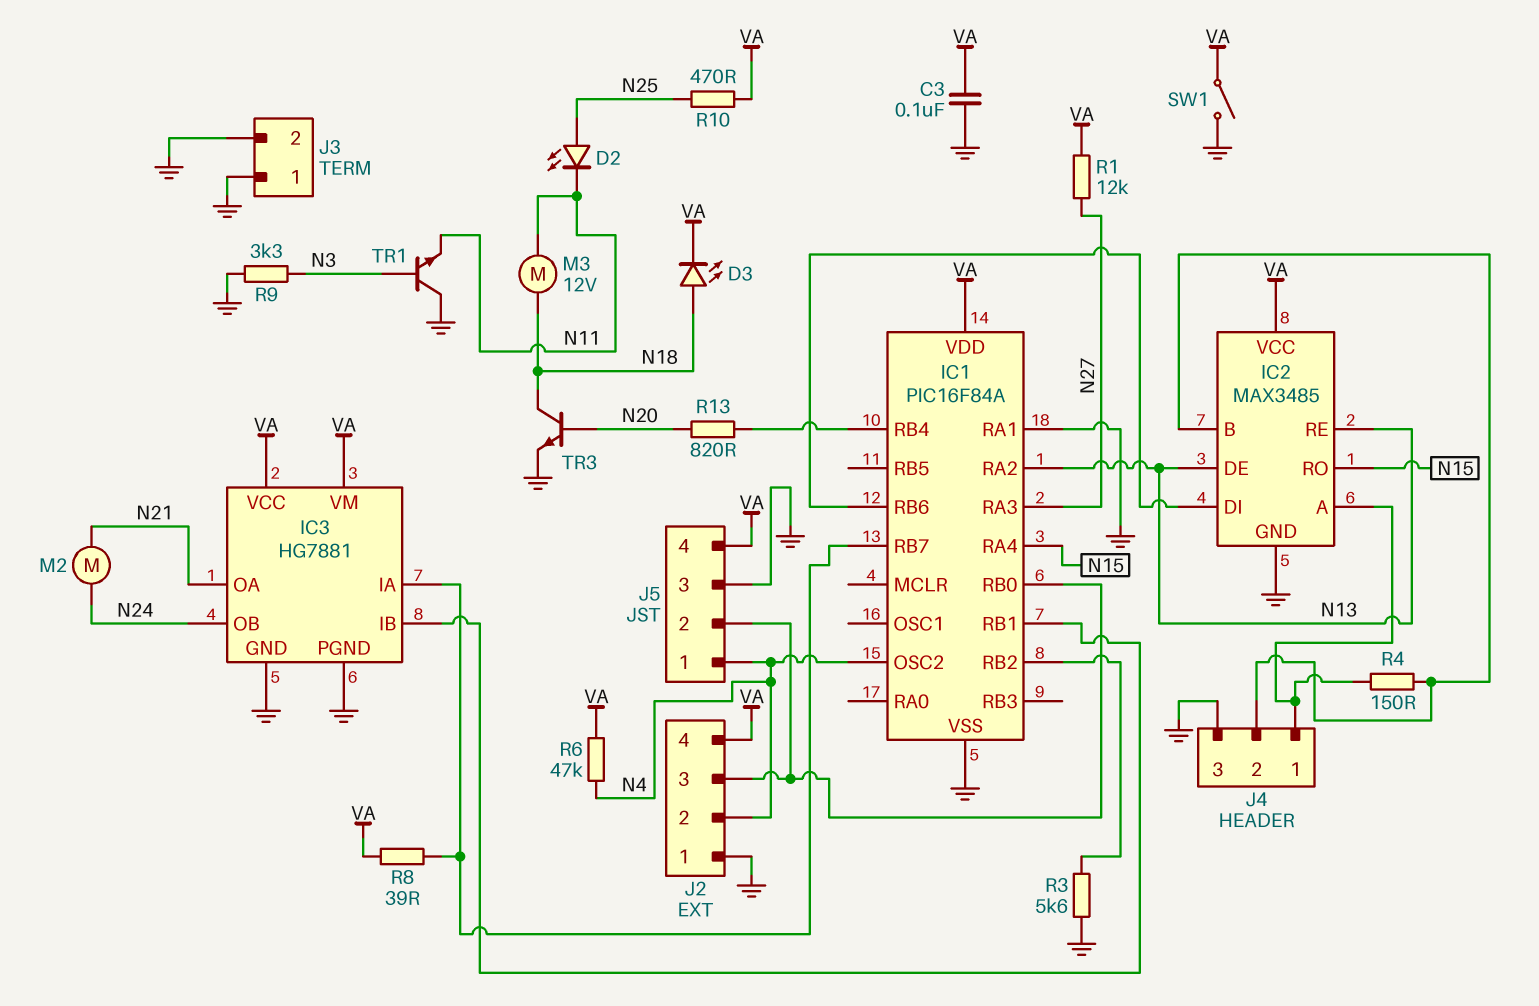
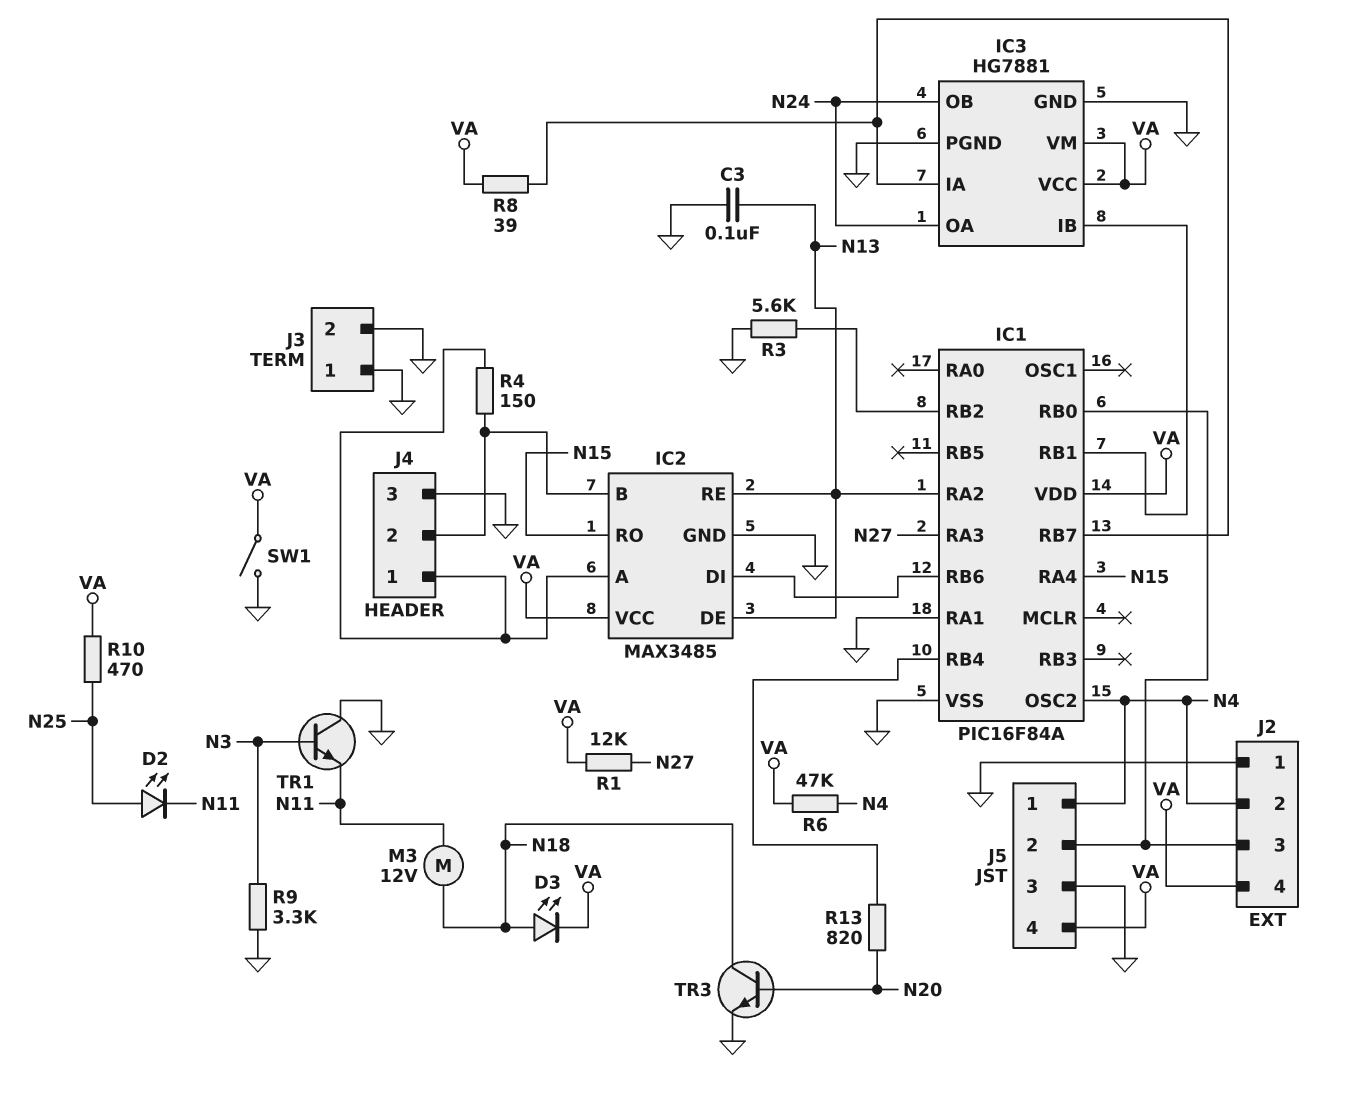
C3: 100nF (GND, VA) -> 100nF (GND, N13)
IC3 pin OA: N21 -> N24
M2: motor (N21, N24) -> none

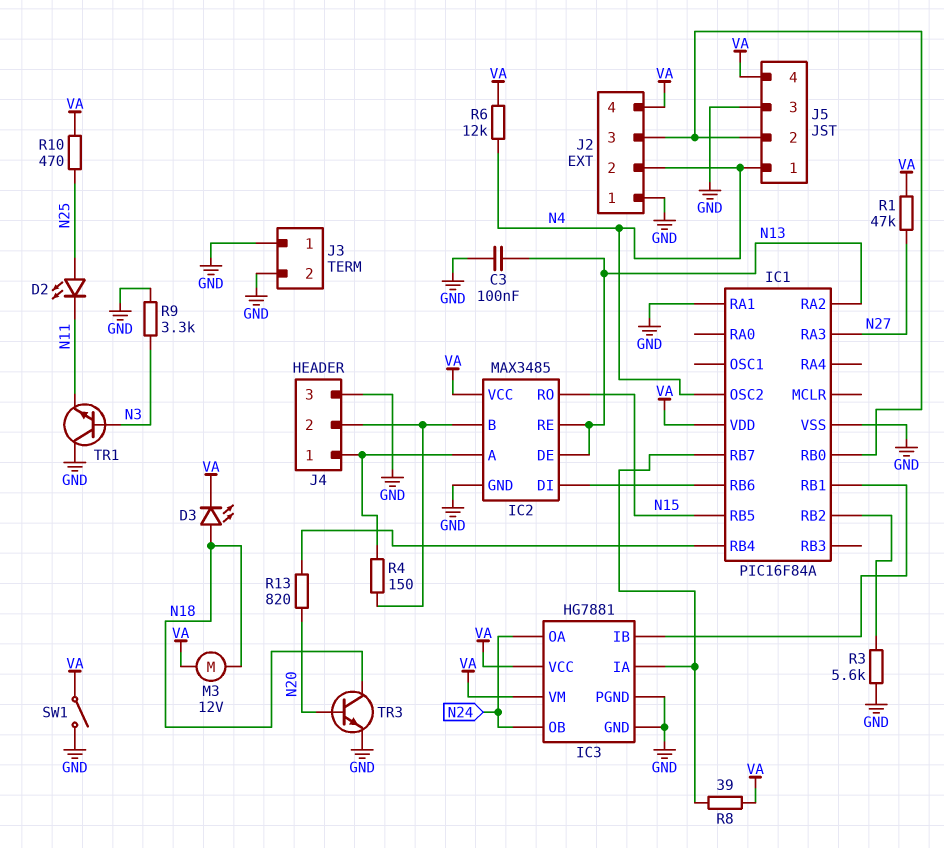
IC1 pin RA4: N15 -> none
IC1 pin RB5: none -> N15
M3: motor 12V (N11, N18) -> motor 12V (N18, VA)
R1: 12k (N27, VA) -> 47k (N27, VA)
R6: 47k (N4, VA) -> 12k (N4, VA)

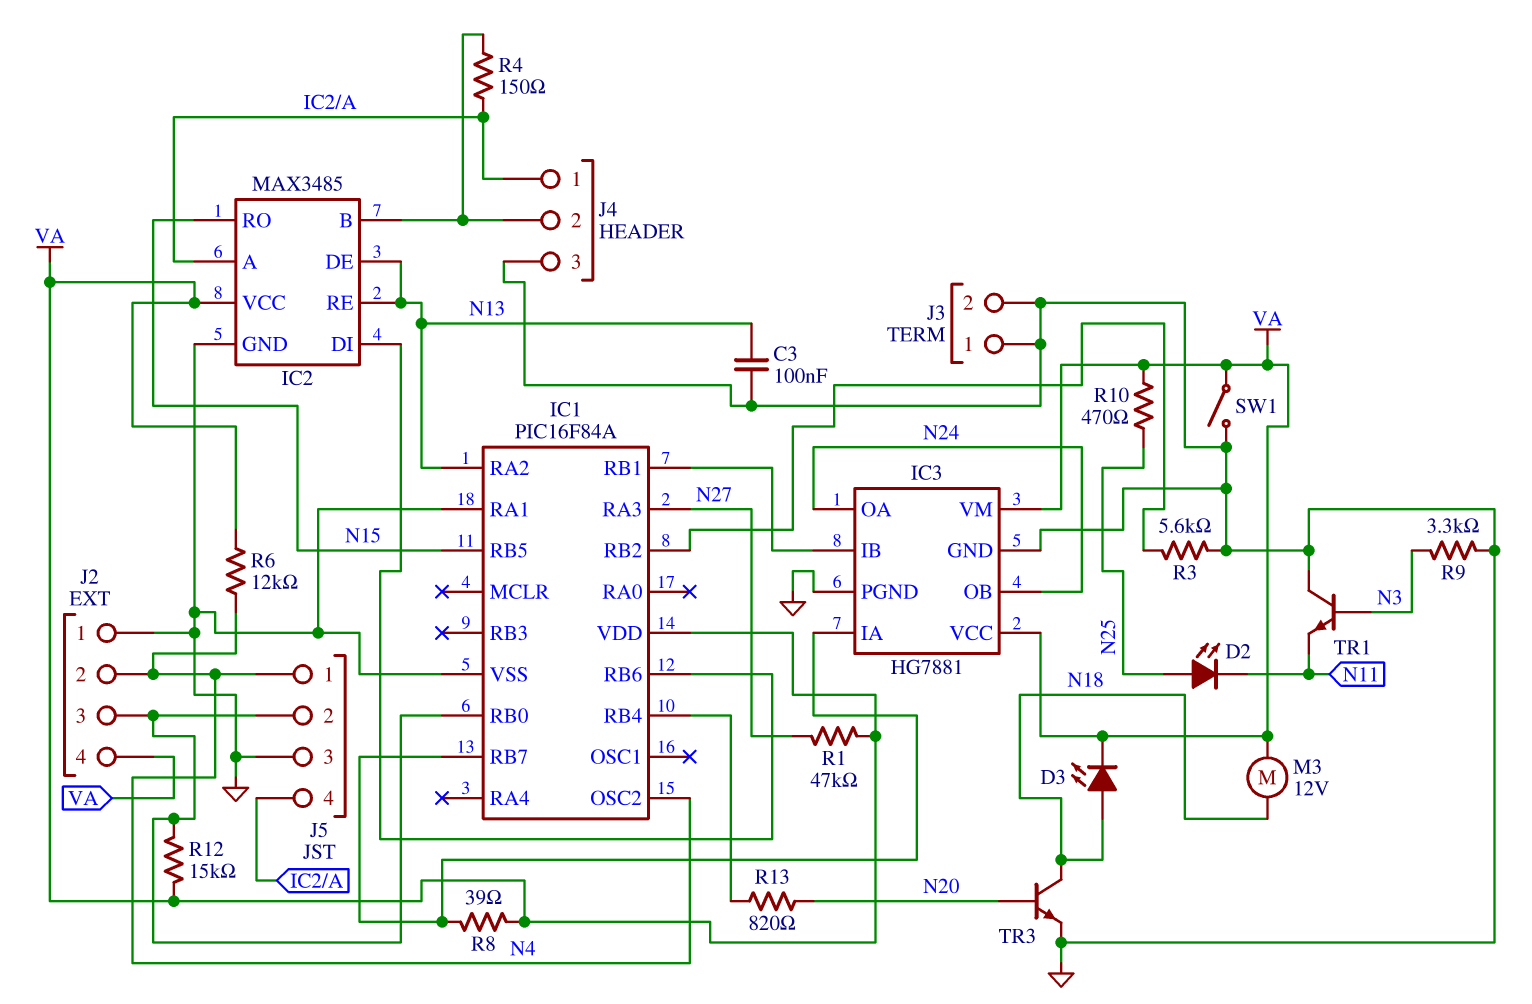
J5 pin 4: VA -> IC2/A
R12: none -> 15k (IC1/RB0, VA)

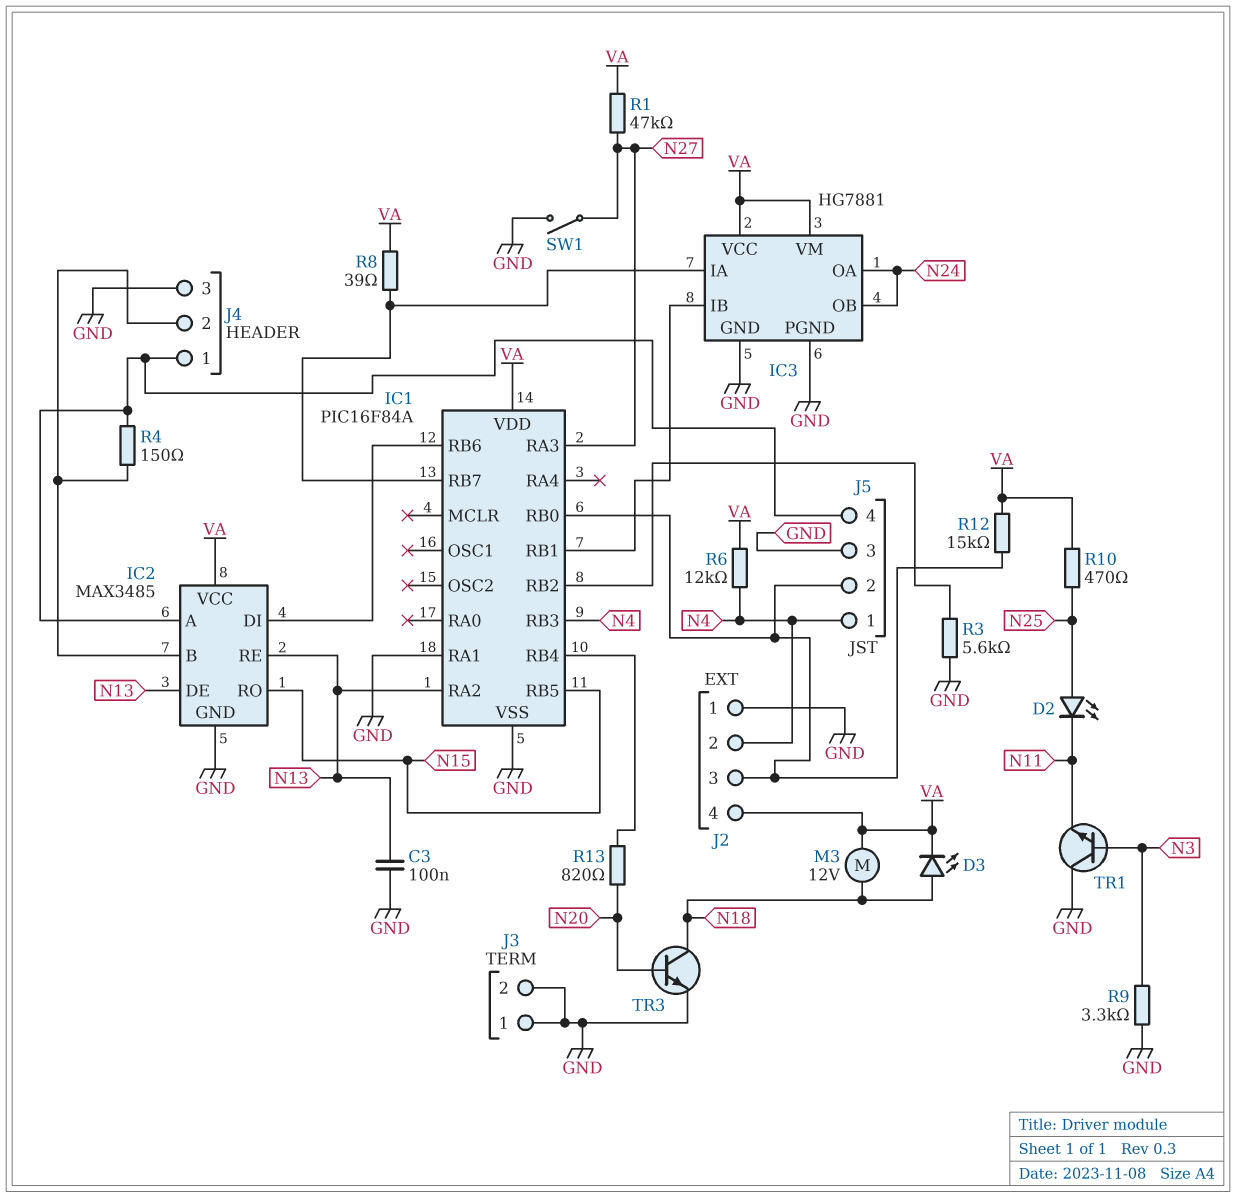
IC1 pin OSC2: N4 -> none
IC1 pin RB3: none -> N4
SW1: switch (GND, VA) -> switch (GND, N27)

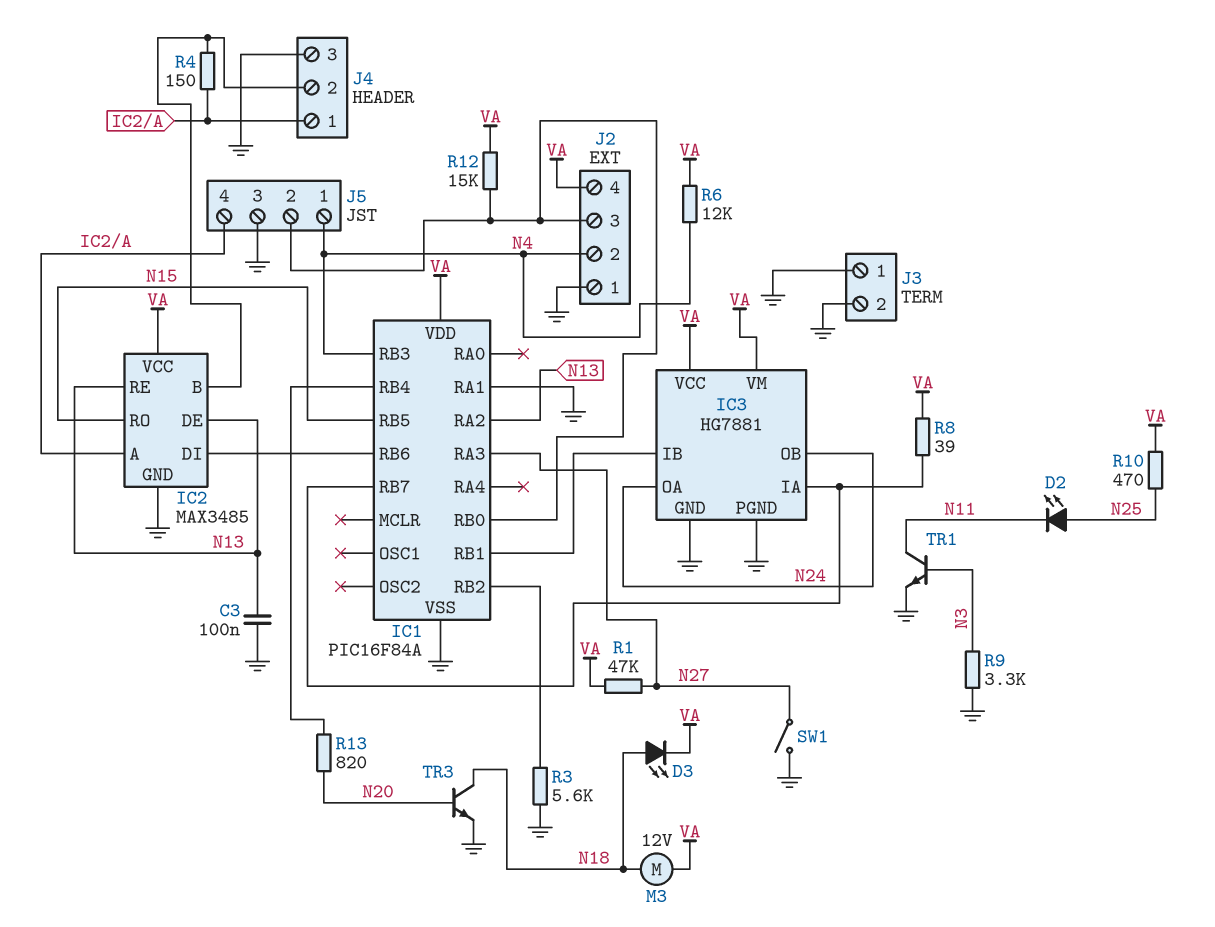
TR1: NPN (B N3, C GND, E N11) -> NPN (B N3, C N11, E GND)

